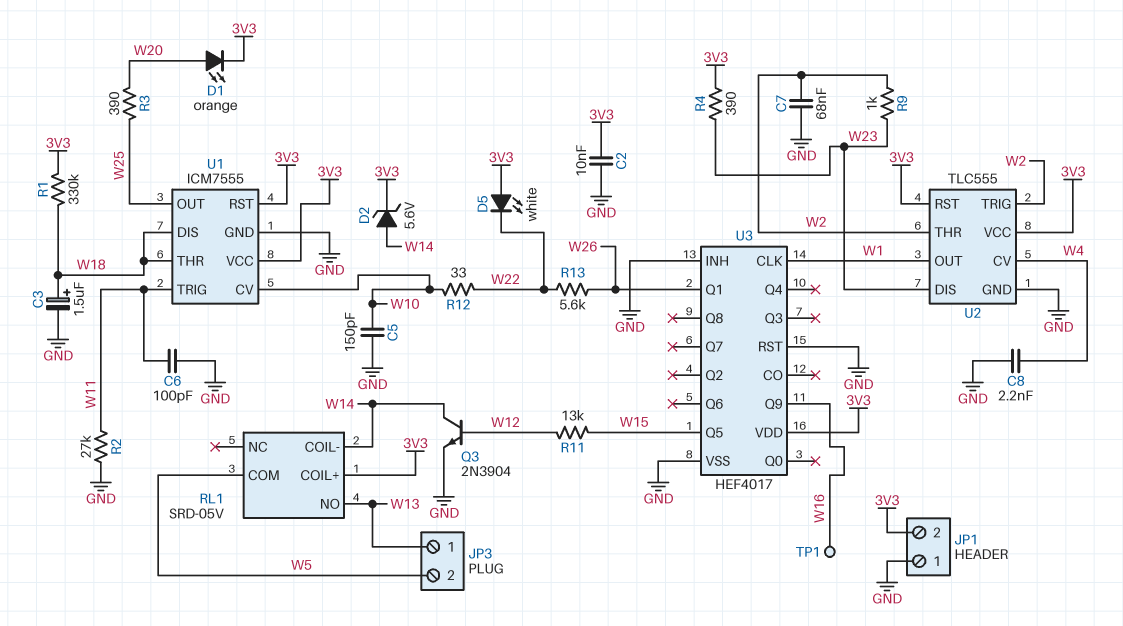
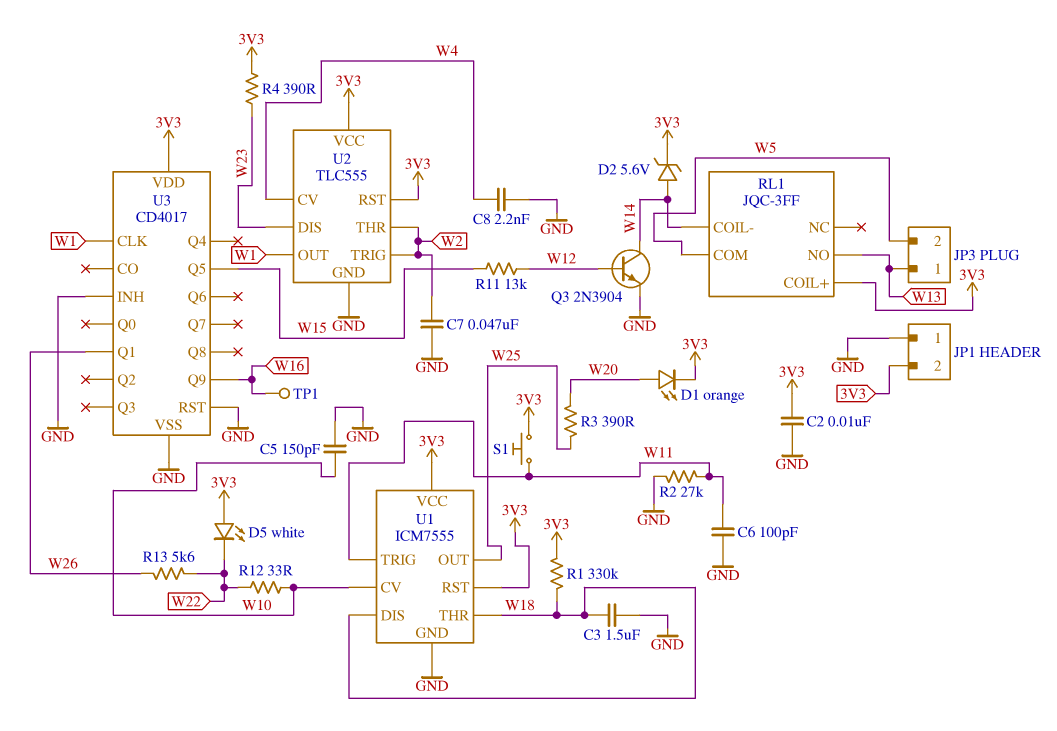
C3: 1.5uF (plus W18, minus GND) -> 1.5uF (GND, W18)
C7: 68nF (GND, W2) -> 47nF (GND, W2)
R9: 1k (W2, W23) -> none
RL1: SRD-05V -> JQC-3FF
S1: none -> button (3V3, W11)
U3: HEF4017 -> CD4017

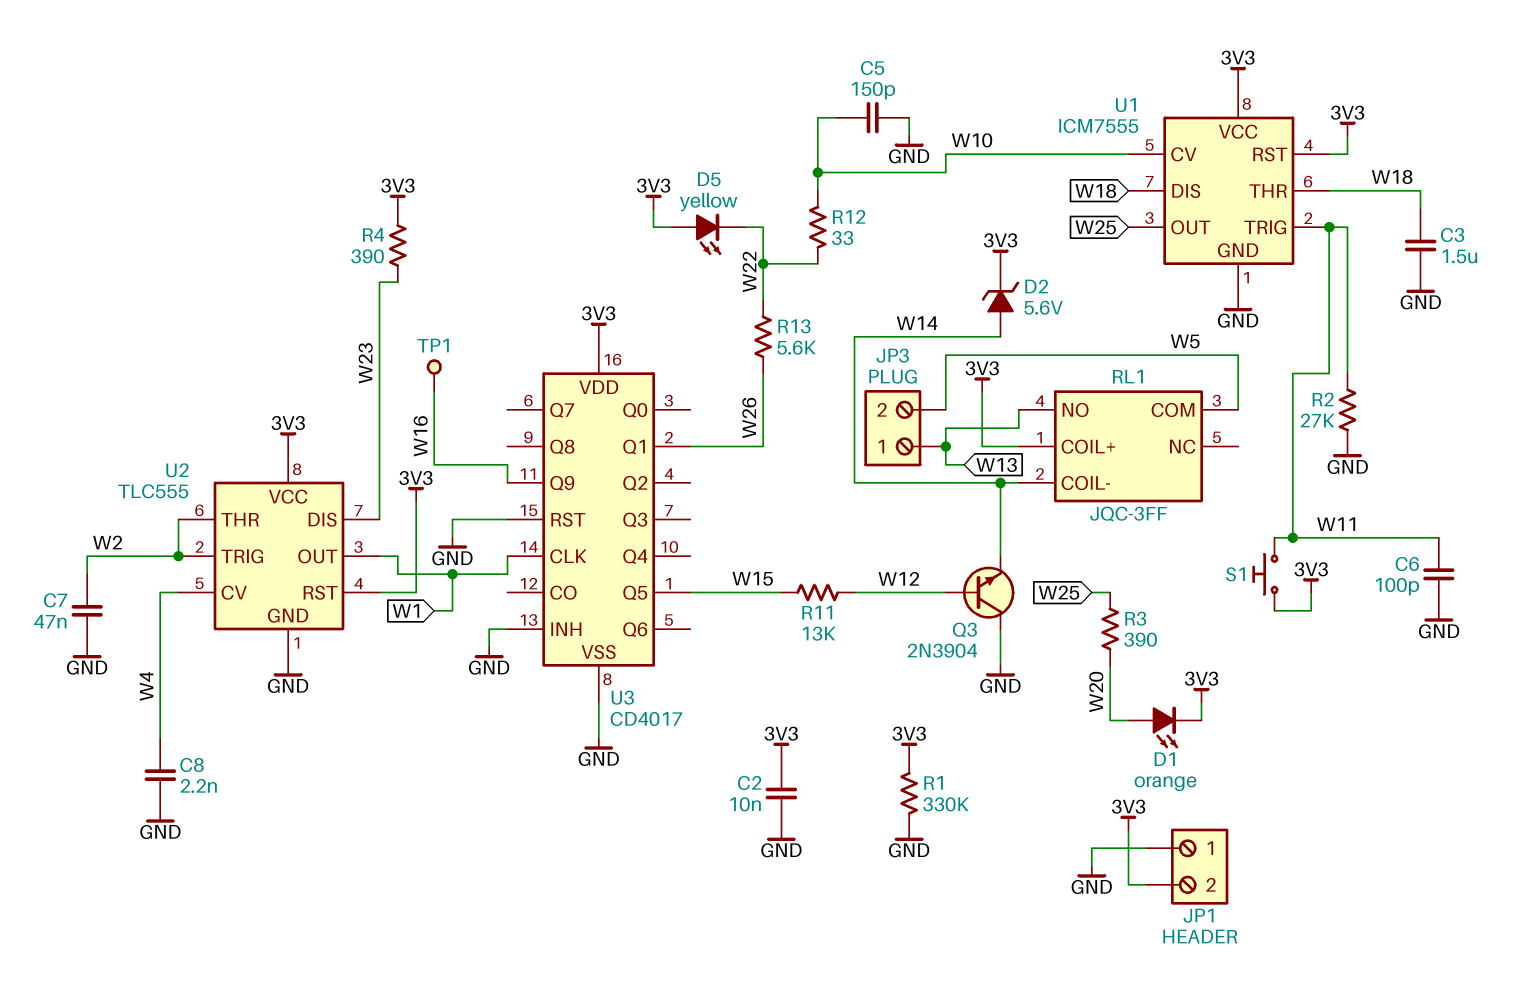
D5: LED white (A 3V3, K W22) -> LED yellow (A 3V3, K W22)
Q3: NPN 2N3904 (B W12, C W14, E GND) -> NPN 2N3904 (B W12, C GND, E W14)
R1: 330k (3V3, W18) -> 330k (3V3, GND)

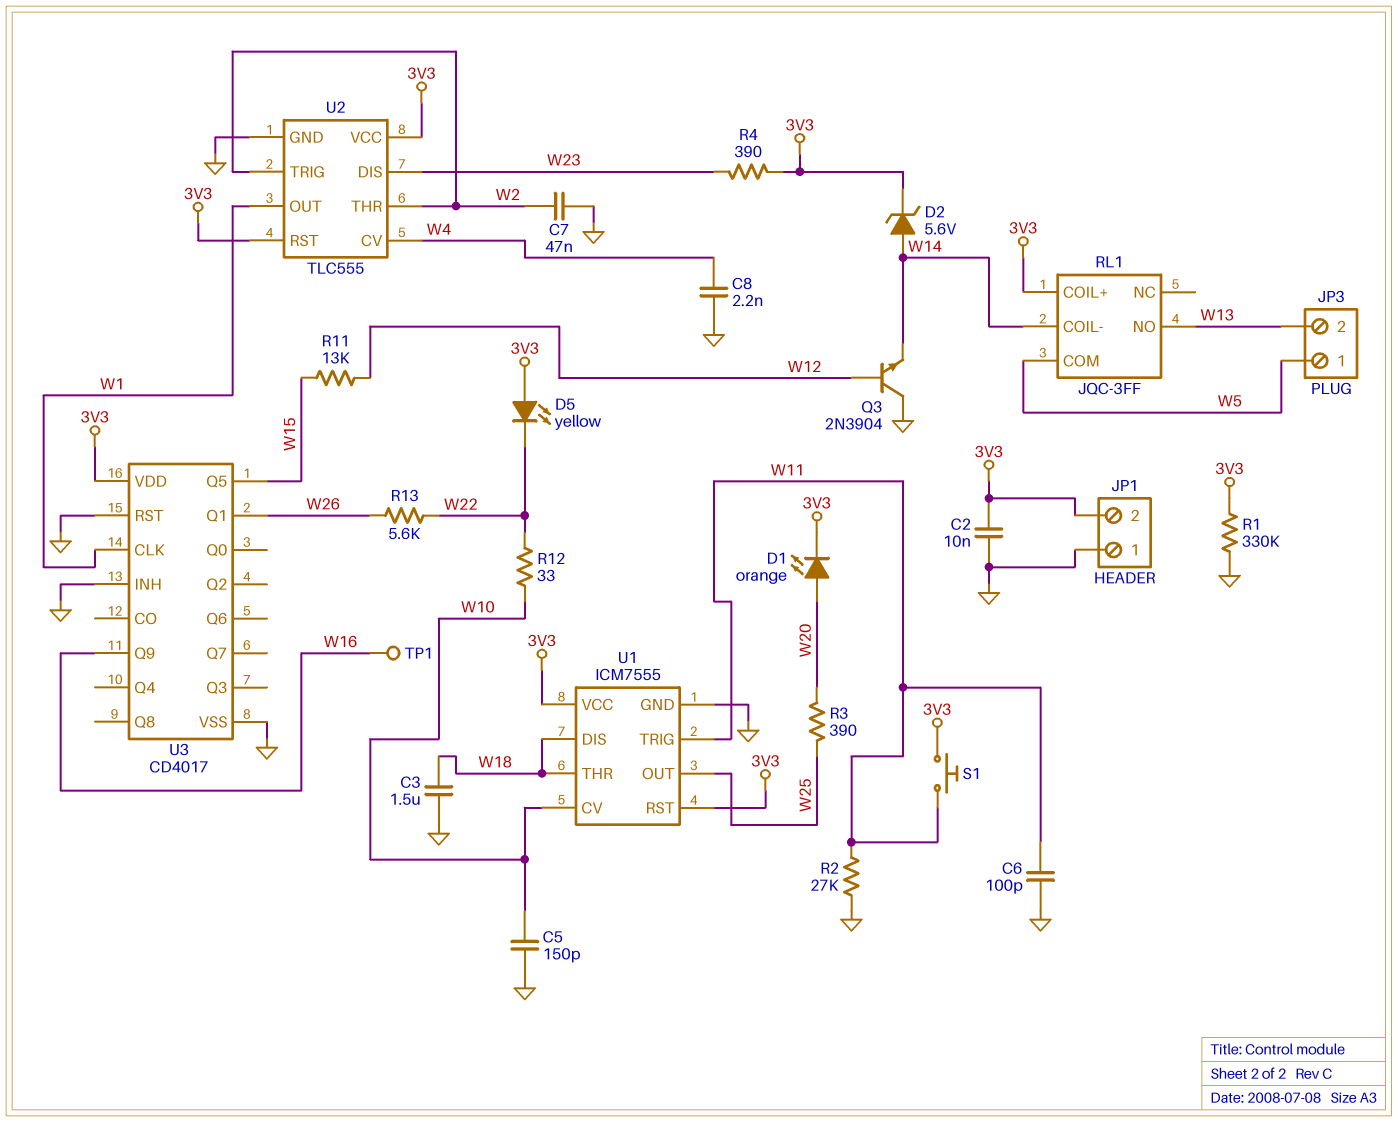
JP3 pin 1: W13 -> W5
JP3 pin 2: W5 -> W13

